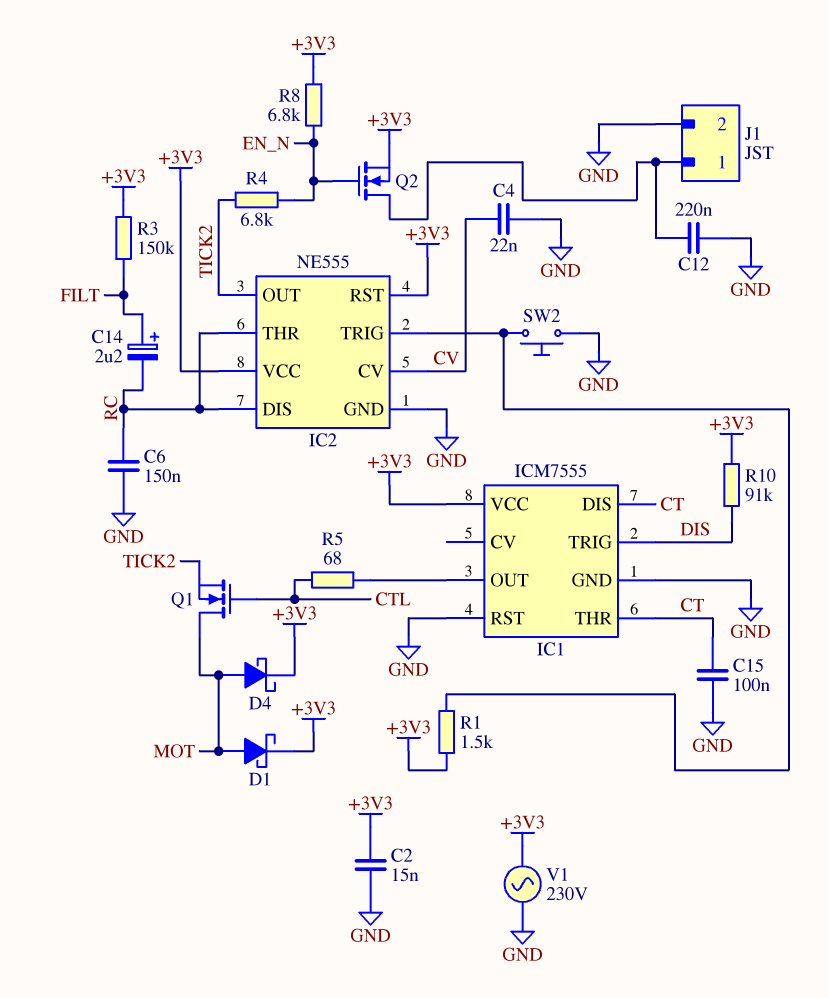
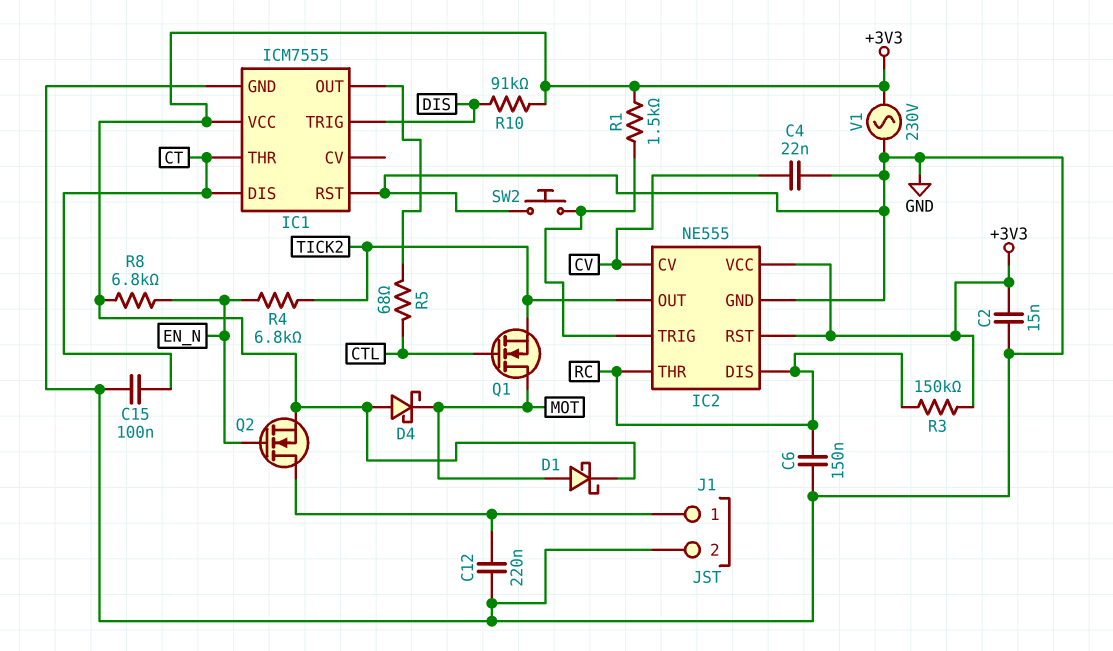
C14: 2.2uF (plus FILT, minus RC) -> none
D4: schottky (A MOT, K +3V3) -> schottky (A +3V3, K MOT)
R3: 150k (+3V3, FILT) -> 150k (+3V3, RC)

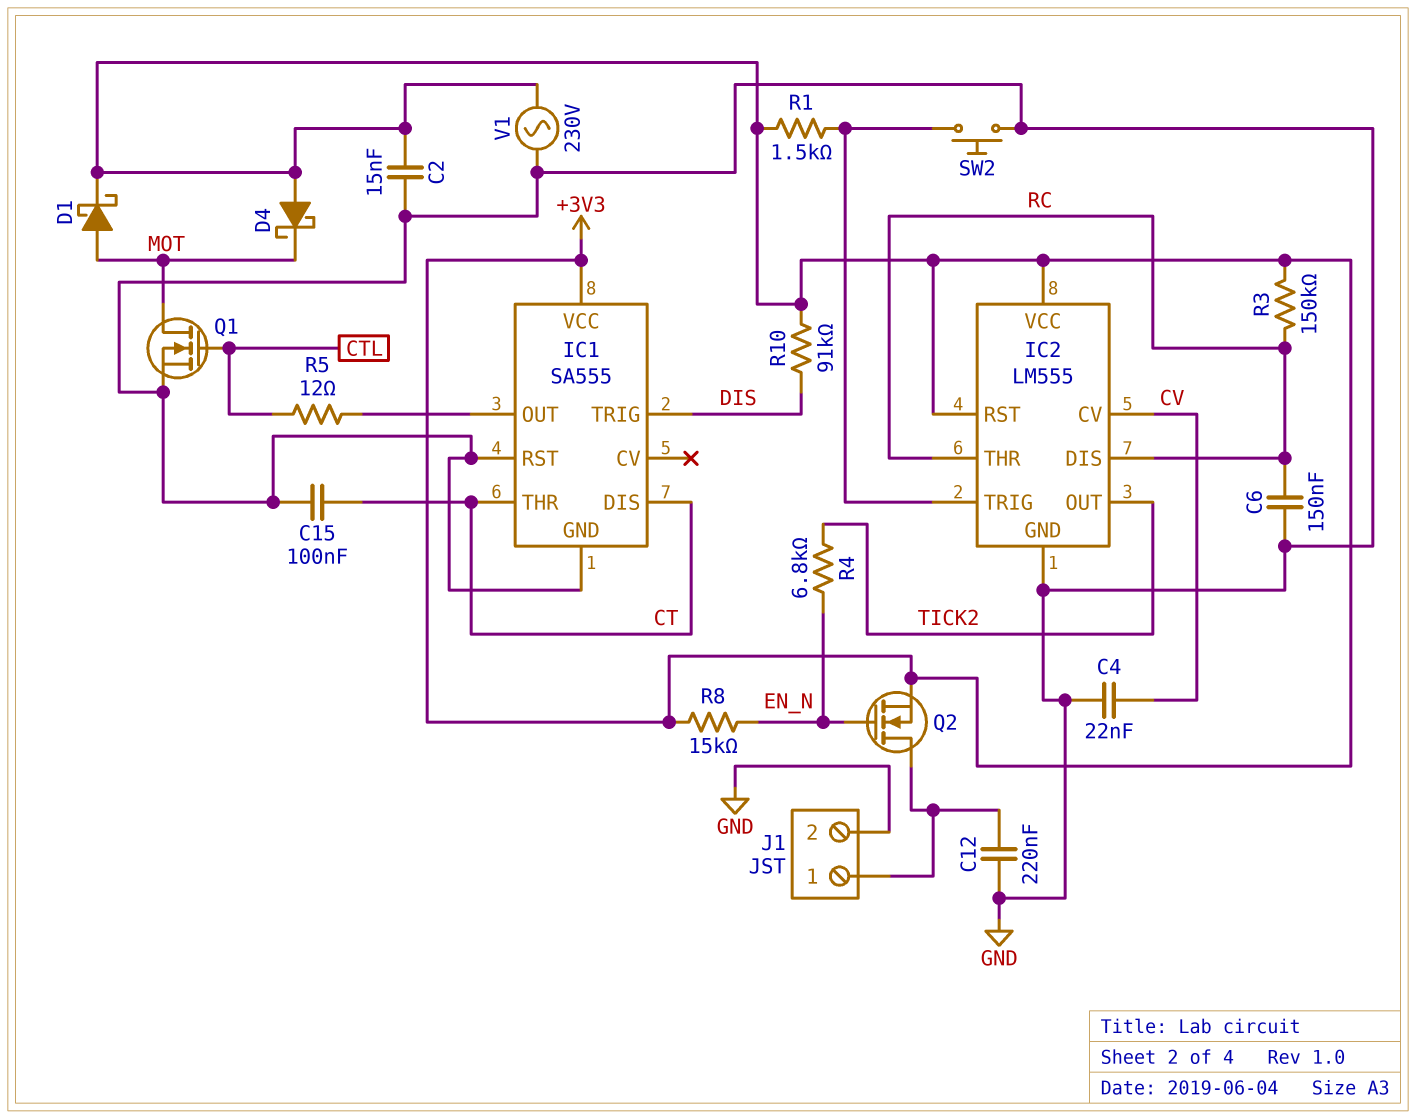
IC1: ICM7555 -> SA555
IC2: NE555 -> LM555
Q1: NMOS (G CTL, D MOT, S TICK2) -> NMOS (G CTL, D MOT, S GND)
R5: 68 (CTL, IC1/OUT) -> 12 (CTL, IC1/OUT)
R8: 6.8k (+3V3, EN_N) -> 15k (+3V3, EN_N)

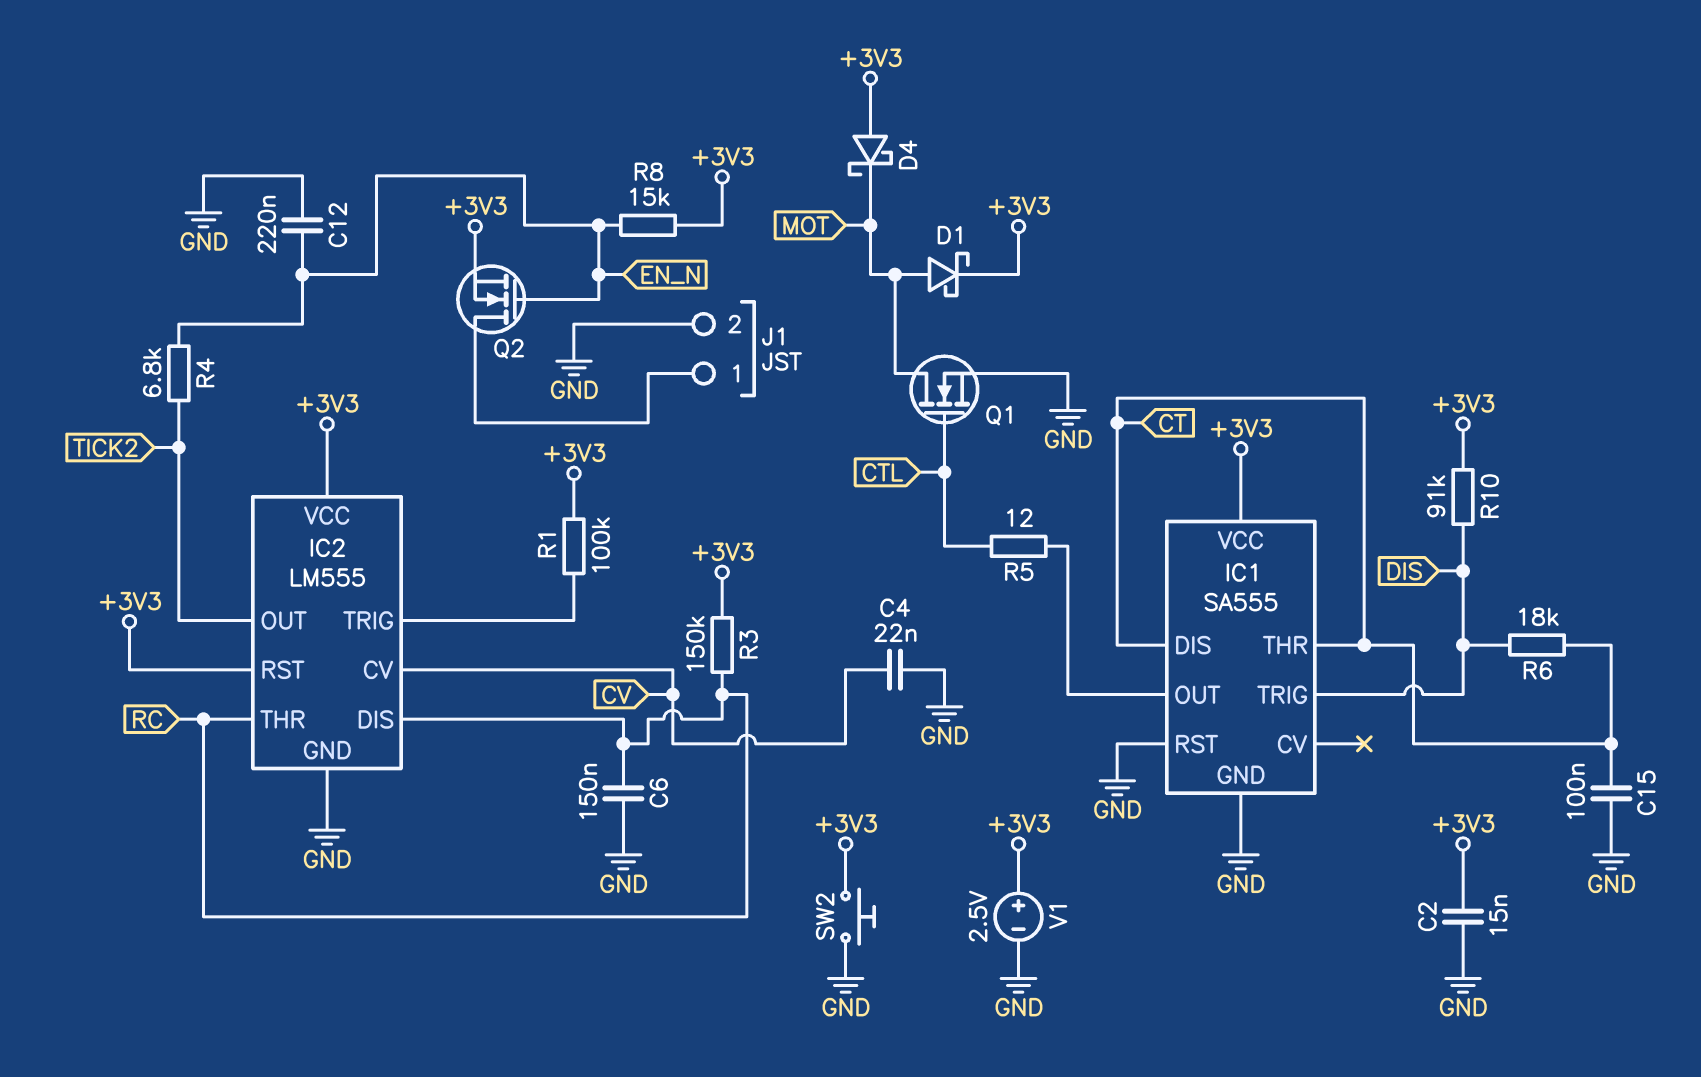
C12: 220nF (GND, J1/1) -> 220nF (EN_N, GND)
R1: 1.5k (+3V3, IC2/TRIG) -> 100k (+3V3, IC2/TRIG)
R6: none -> 18k (CT, DIS)
SW2: button (GND, IC2/TRIG) -> button (+3V3, GND)
V1: AC 230V (+3V3, GND) -> 2.5V (plus +3V3, minus GND)

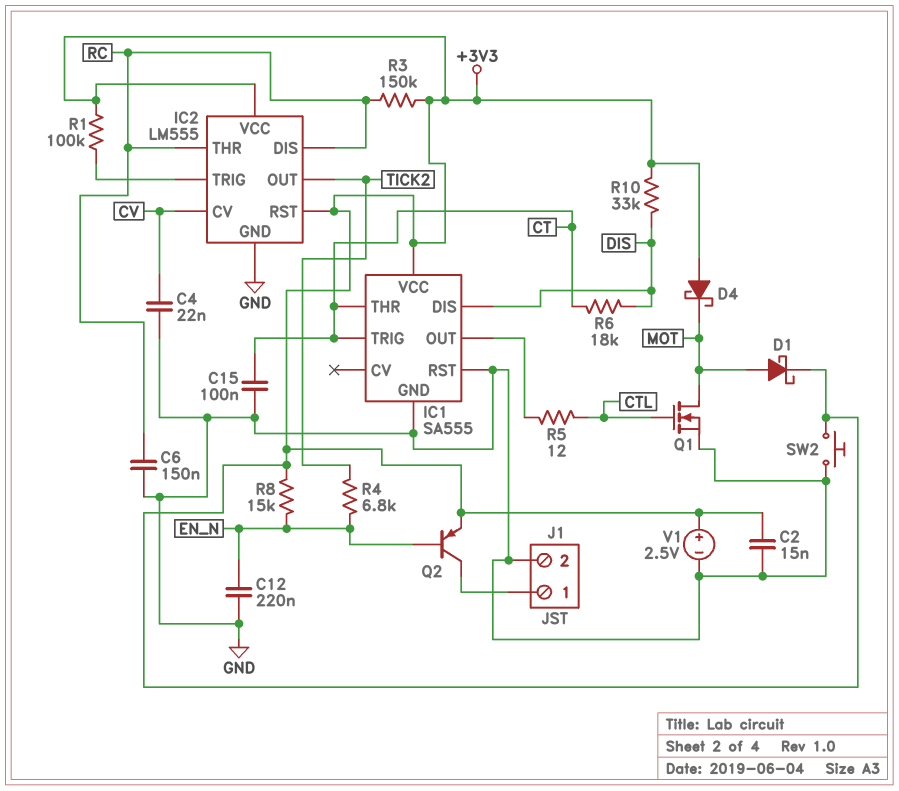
IC1 pin DIS: CT -> DIS
IC1 pin TRIG: DIS -> CT
Q2: NMOS (G EN_N, D J1/1, S +3V3) -> PNP (B EN_N, C J1/1, E +3V3)
R10: 91k (+3V3, DIS) -> 33k (+3V3, DIS)

